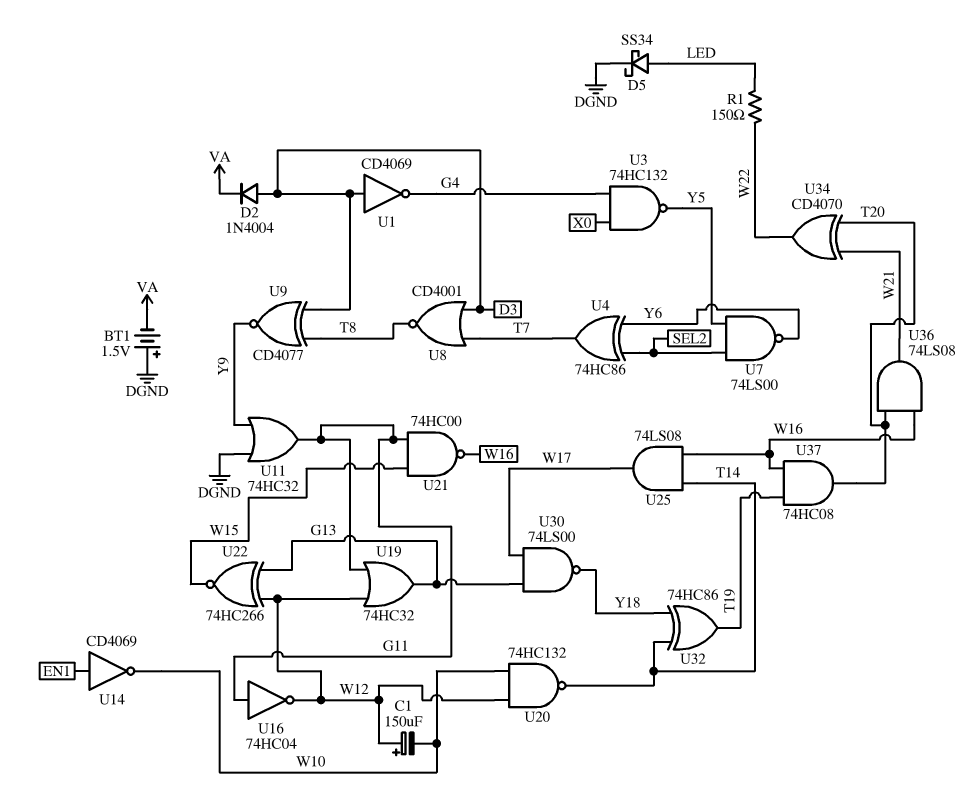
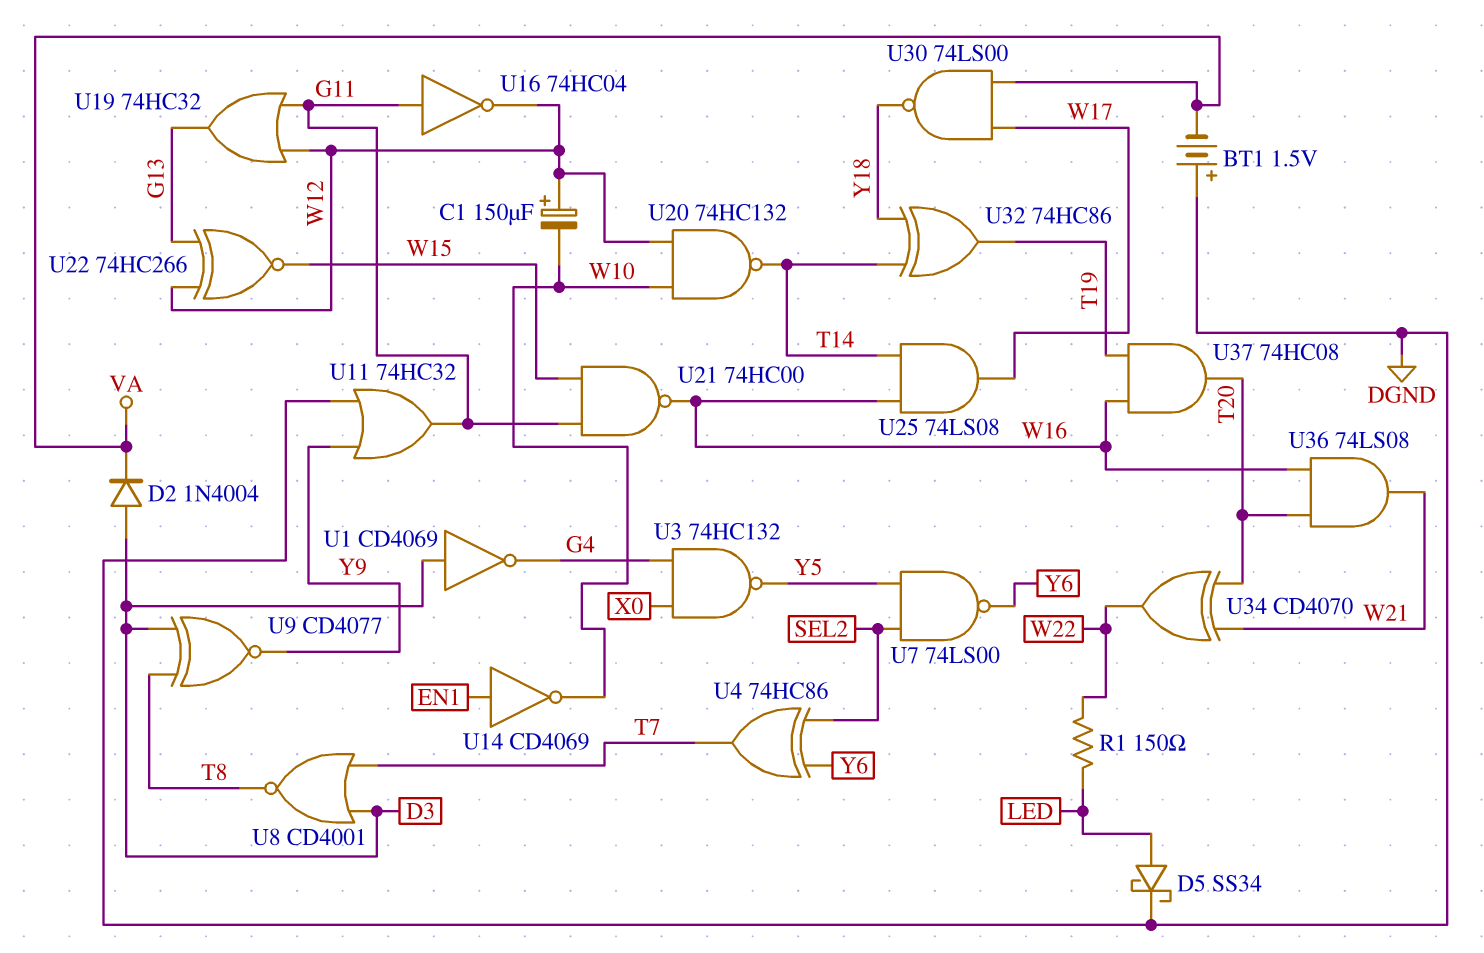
U30: NAND 74LS00 (in G13, in W17, out Y18) -> NAND 74LS00 (in VA, in W17, out Y18)

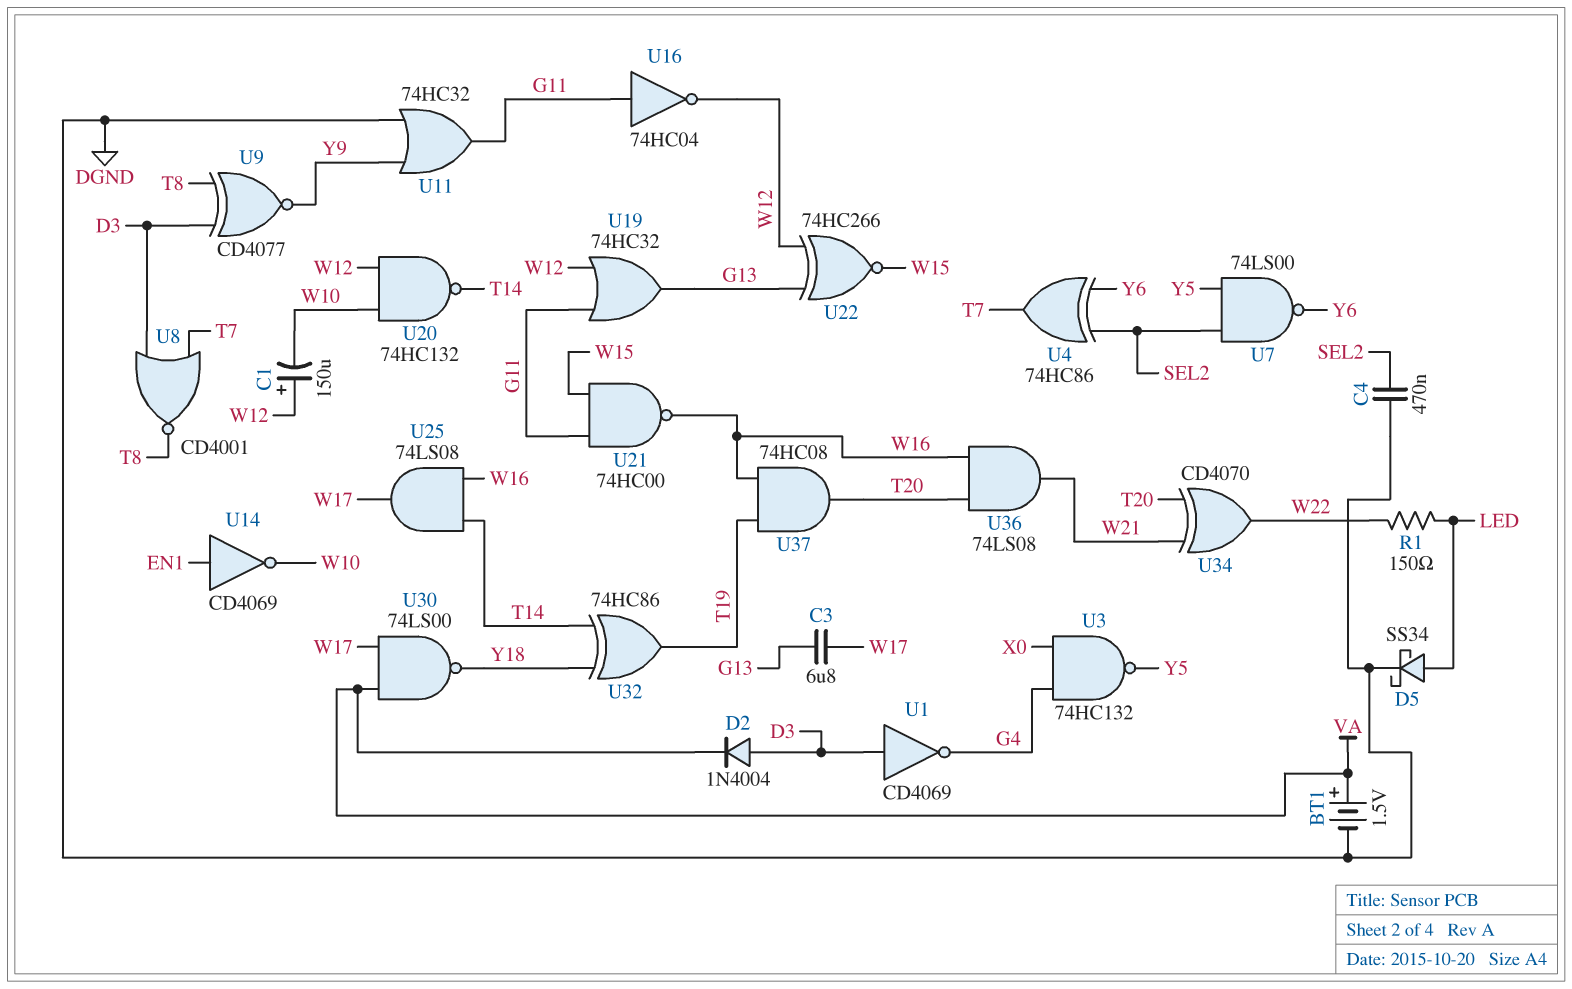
BT1: 1.5V (plus DGND, minus VA) -> 1.5V (plus VA, minus DGND)
C3: none -> 6.8uF (G13, W17)
C4: none -> 470nF (DGND, SEL2)

